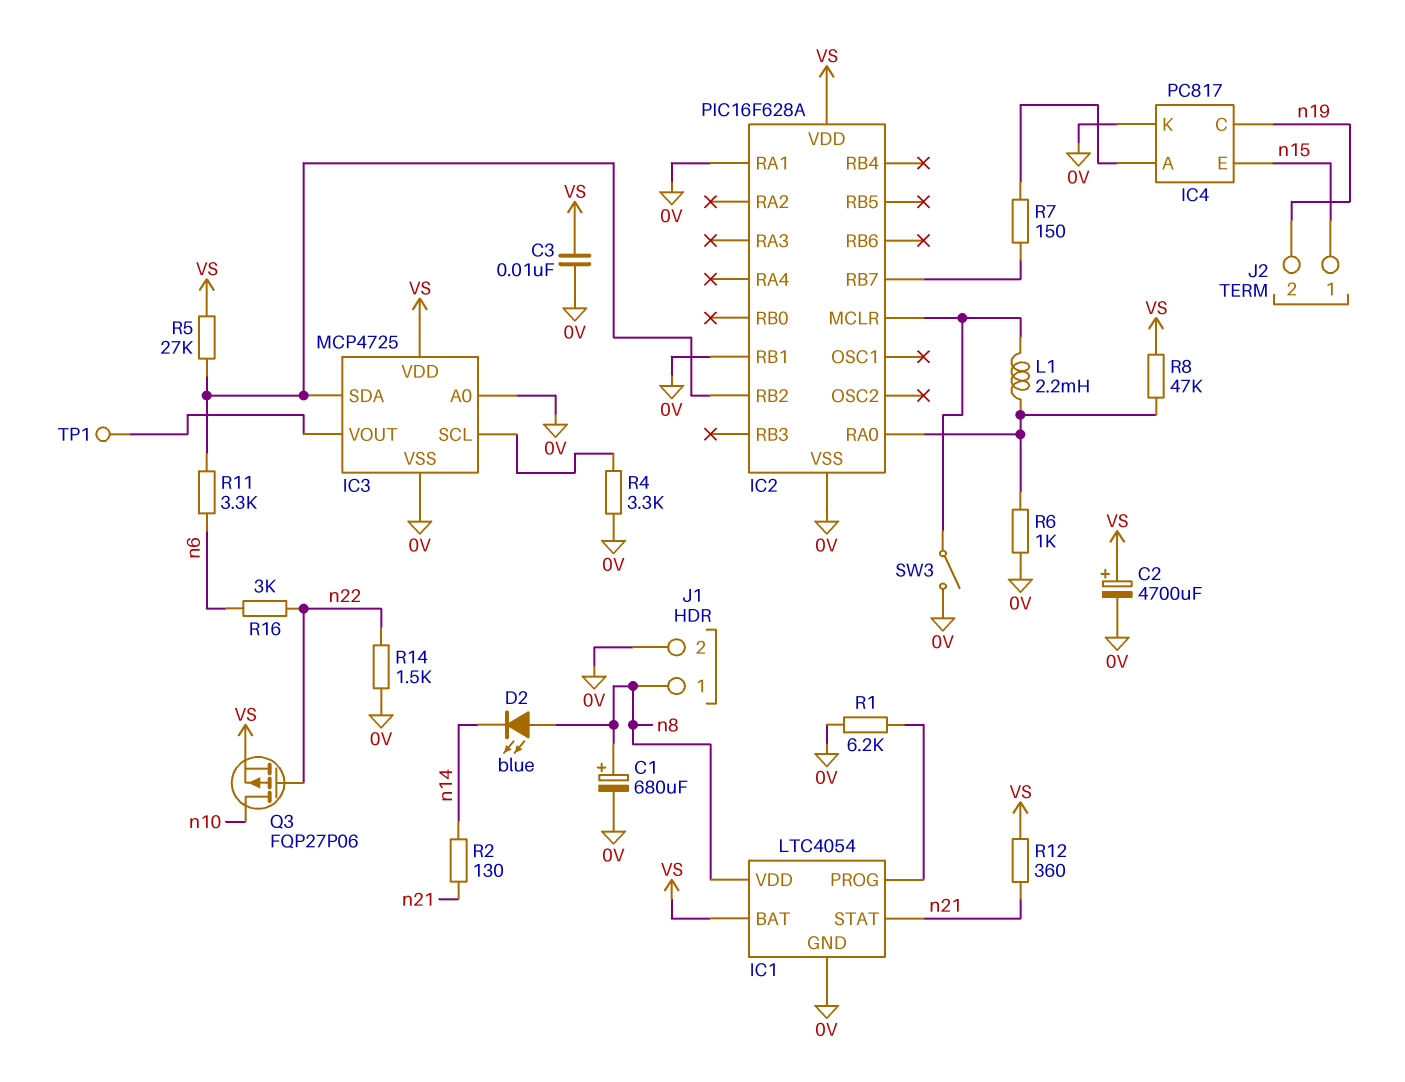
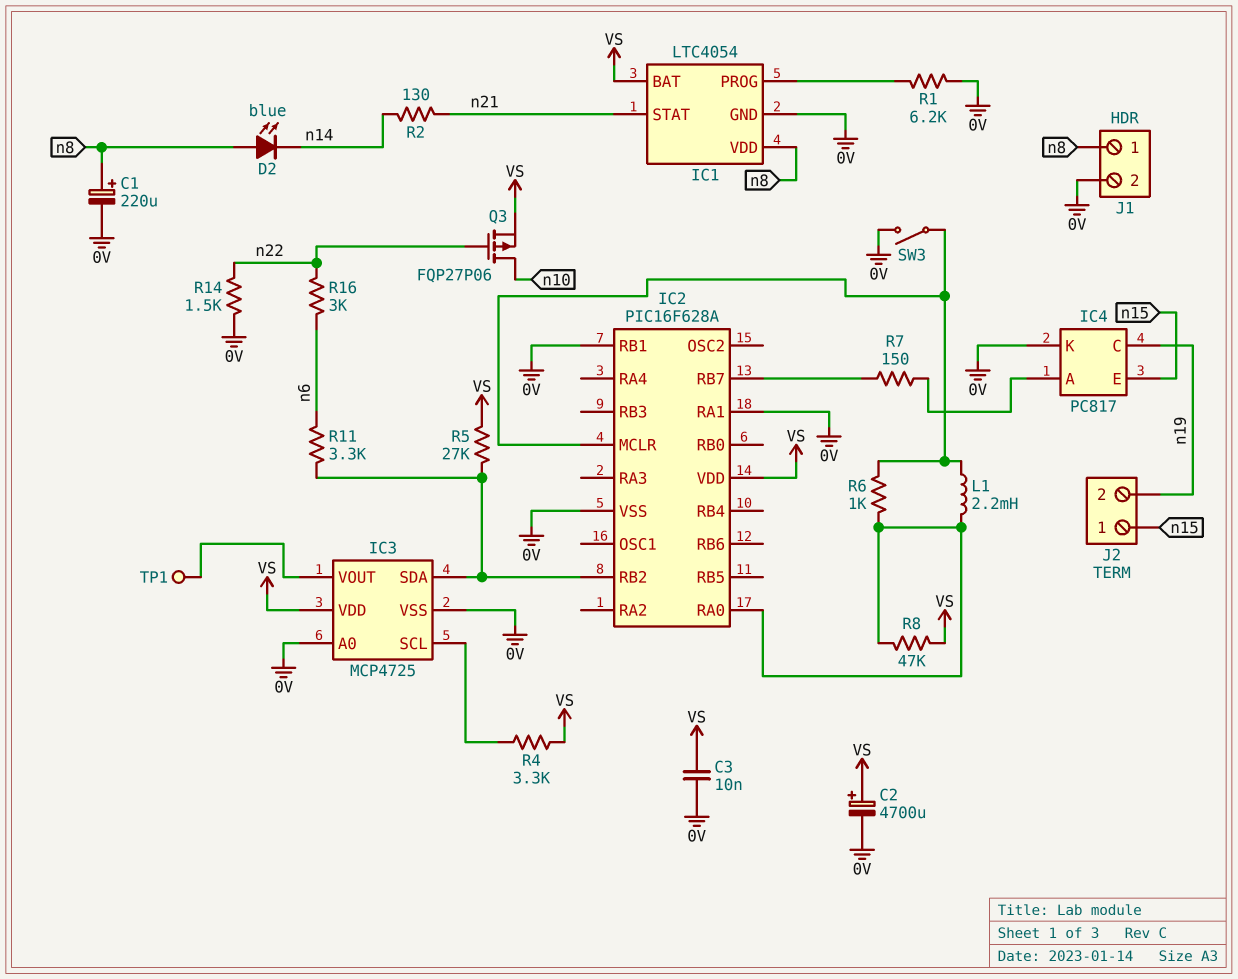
C1: 680uF (plus n8, minus 0V) -> 220uF (plus n8, minus 0V)
R4: 3.3k (0V, IC3/SCL) -> 3.3k (IC3/SCL, VS)
R6: 1k (0V, IC2/RA0) -> 1k (IC2/MCLR, IC2/RA0)
R12: 360 (VS, n21) -> none

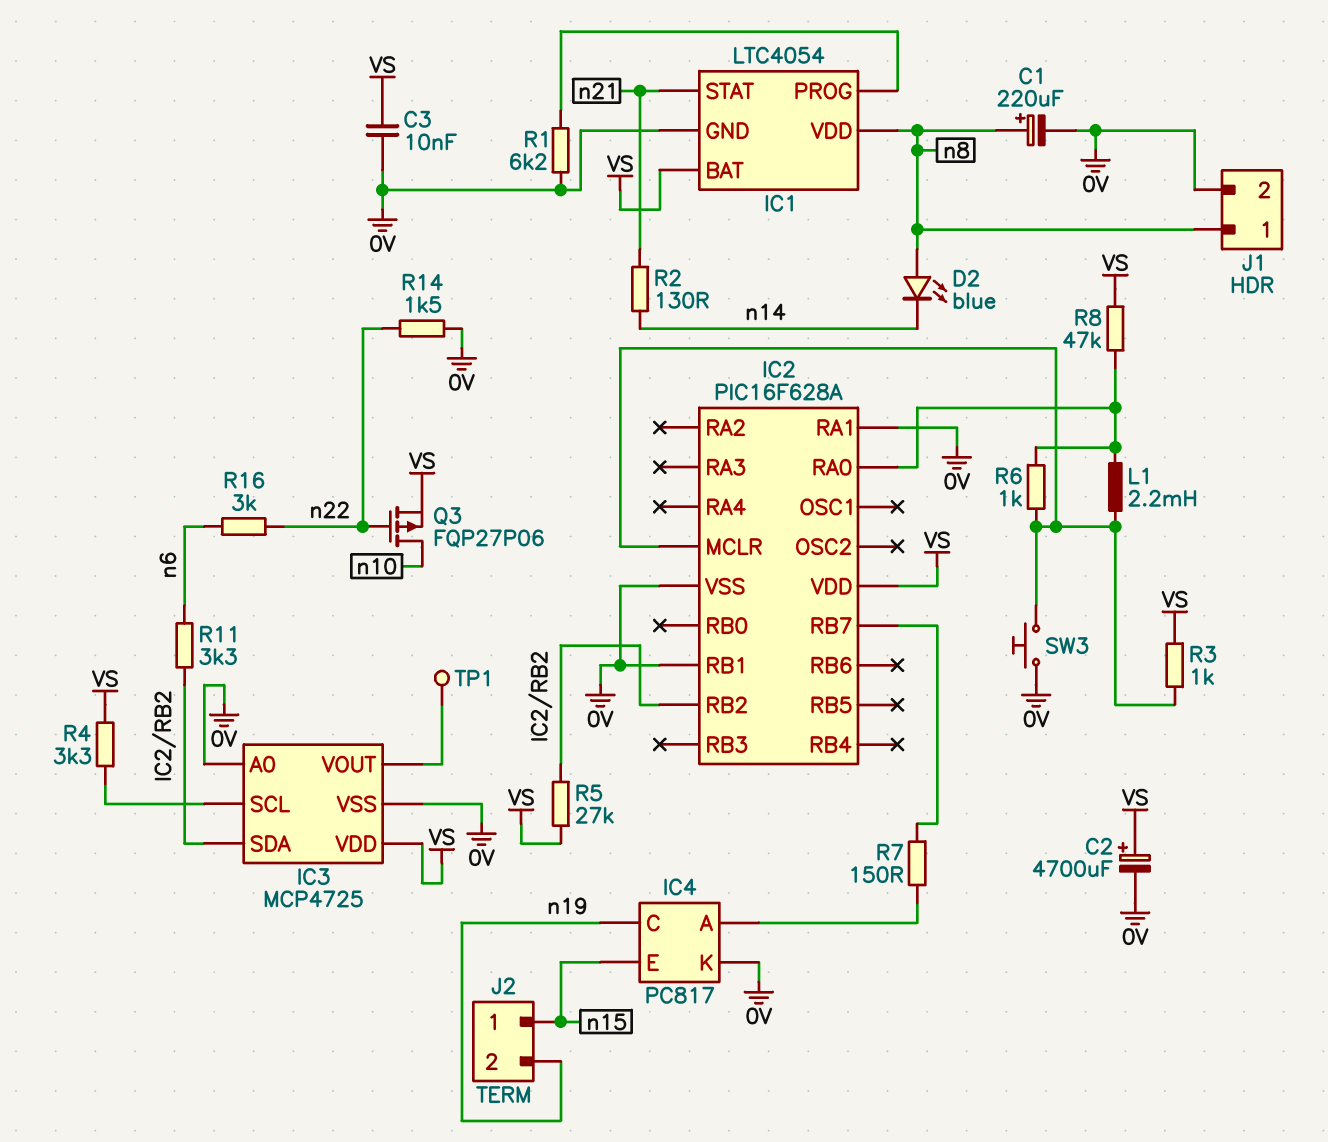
R3: none -> 1k (IC2/MCLR, VS)
SW3: switch (0V, IC2/MCLR) -> button (0V, IC2/MCLR)

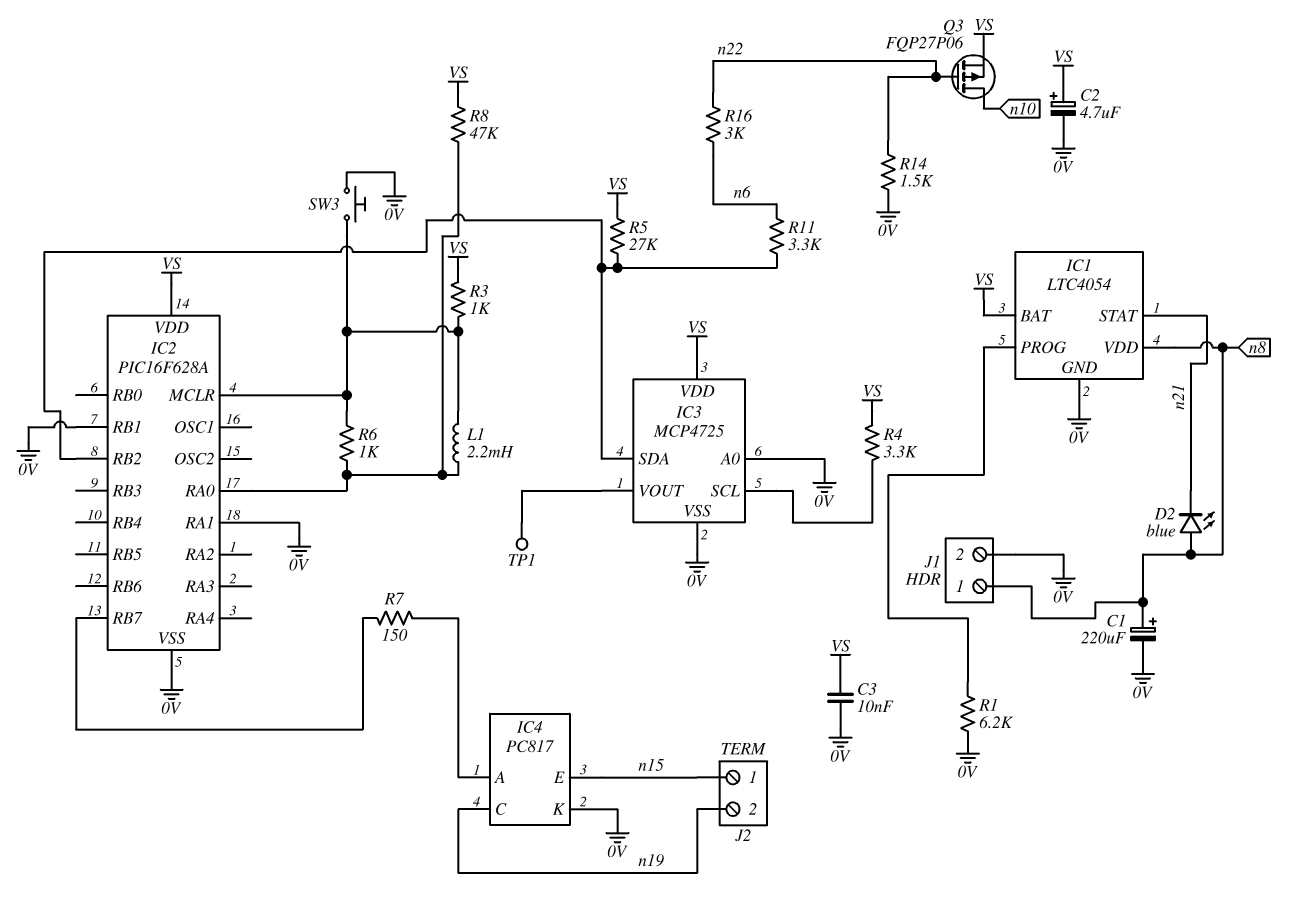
C2: 4700uF (plus VS, minus 0V) -> 4.7uF (plus VS, minus 0V)
D2: LED blue (A n8, K n14) -> LED blue (A n8, K n21)
R2: 130 (n14, n21) -> none

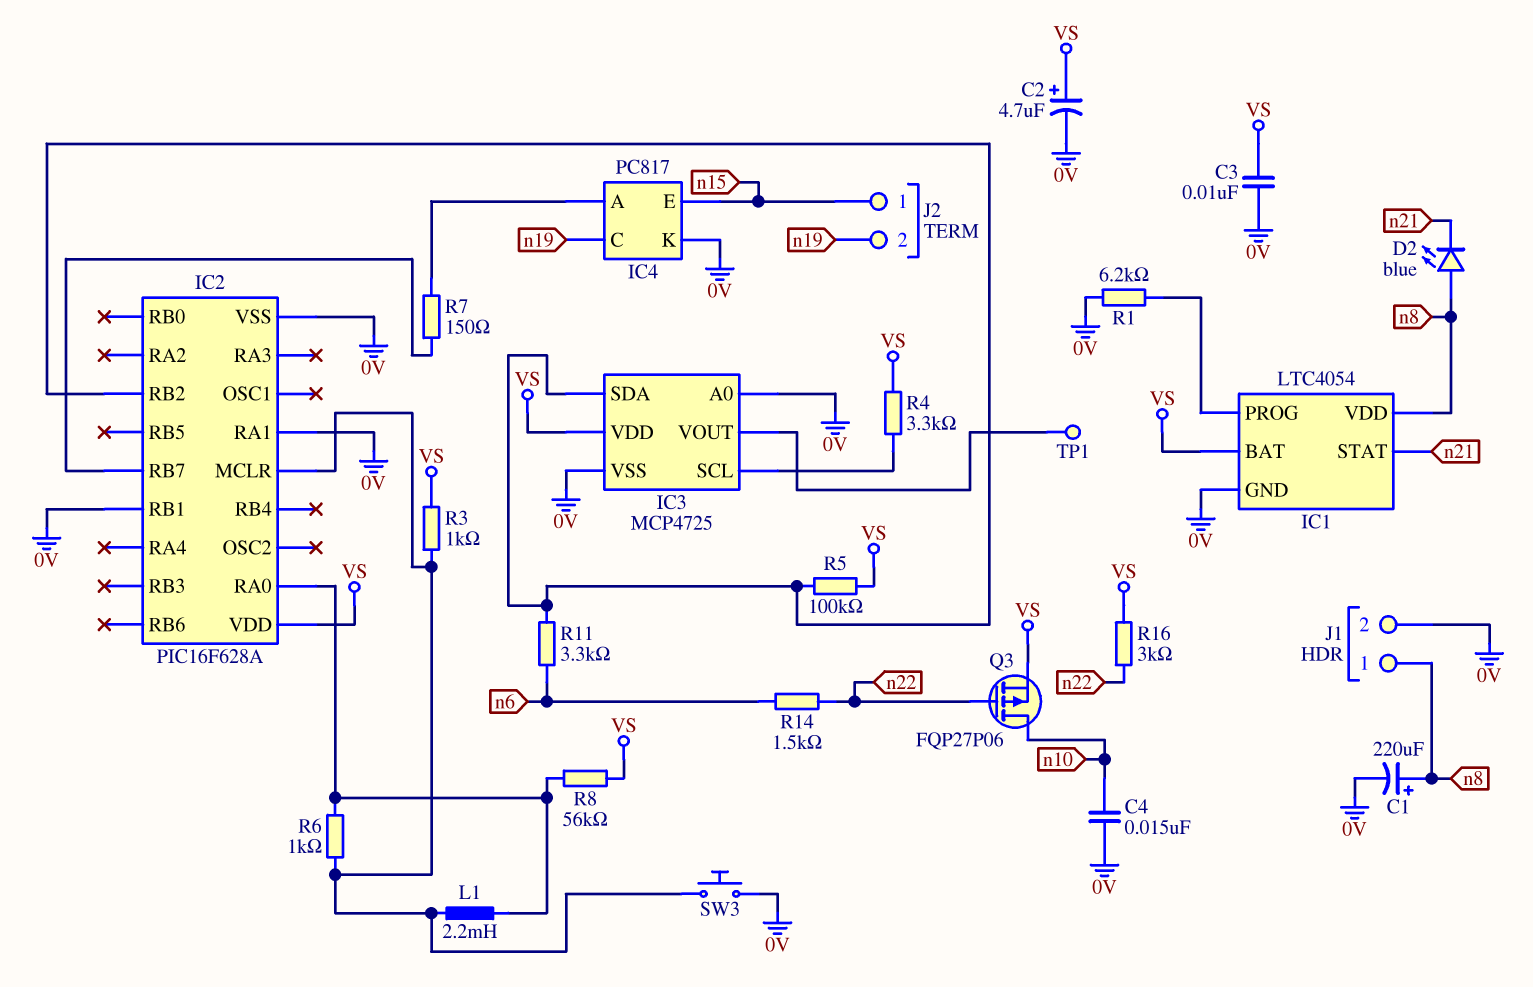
C4: none -> 15nF (0V, n10)
R5: 27k (IC2/RB2, VS) -> 100k (IC2/RB2, VS)
R8: 47k (IC2/RA0, VS) -> 56k (IC2/RA0, VS)
R14: 1.5k (0V, n22) -> 1.5k (n6, n22)
R16: 3k (n6, n22) -> 3k (VS, n22)

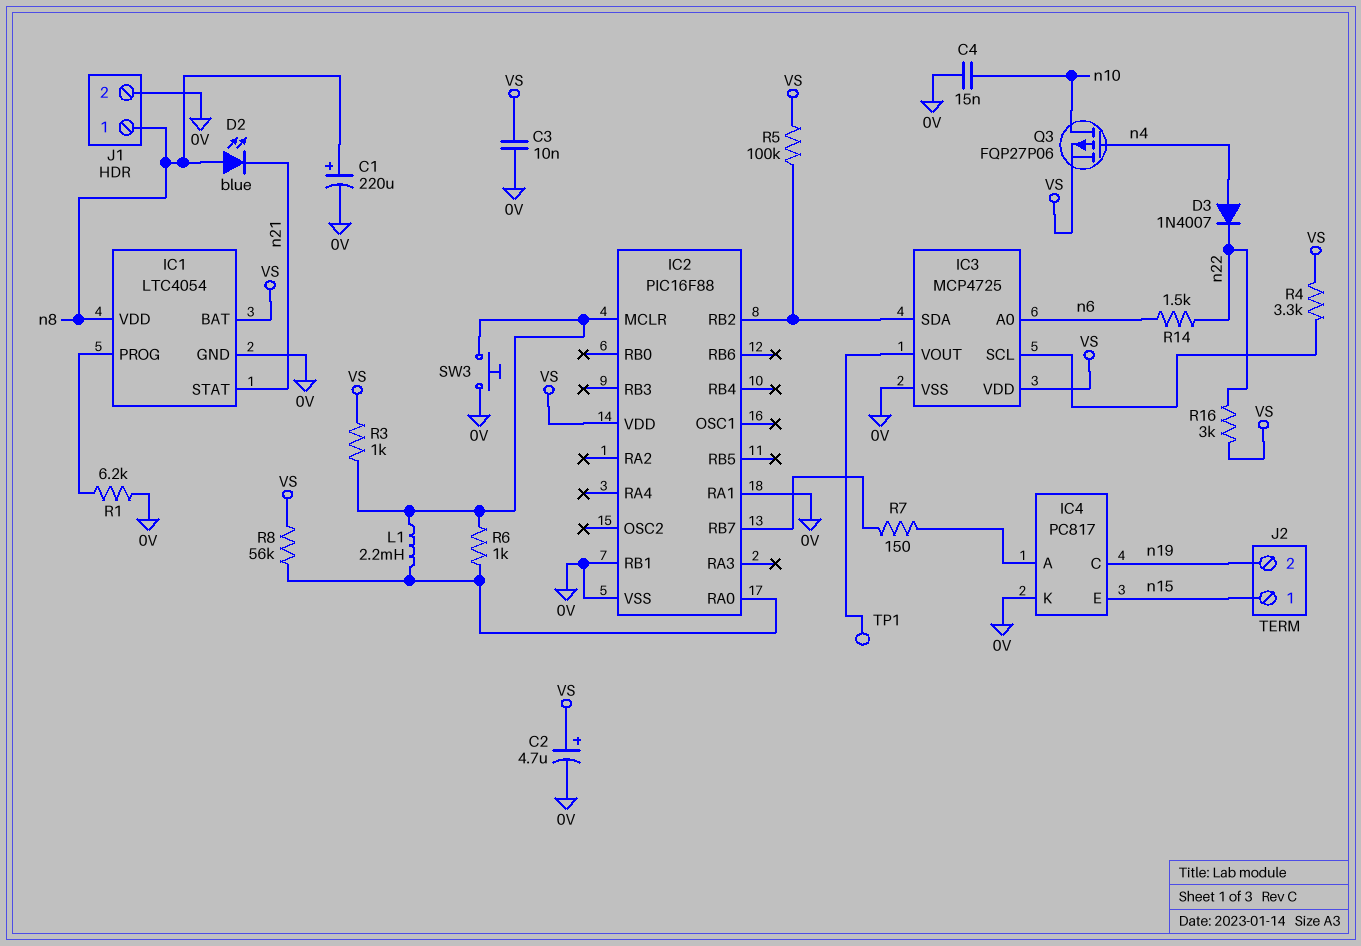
D3: none -> diode 1N4007 (A n4, K n22)
IC2: PIC16F628A -> PIC16F88
IC3 pin A0: 0V -> n6
Q3: PMOS FQP27P06 (G n22, D n10, S VS) -> PMOS FQP27P06 (G n4, D n10, S VS)
R11: 3.3k (IC2/RB2, n6) -> none

